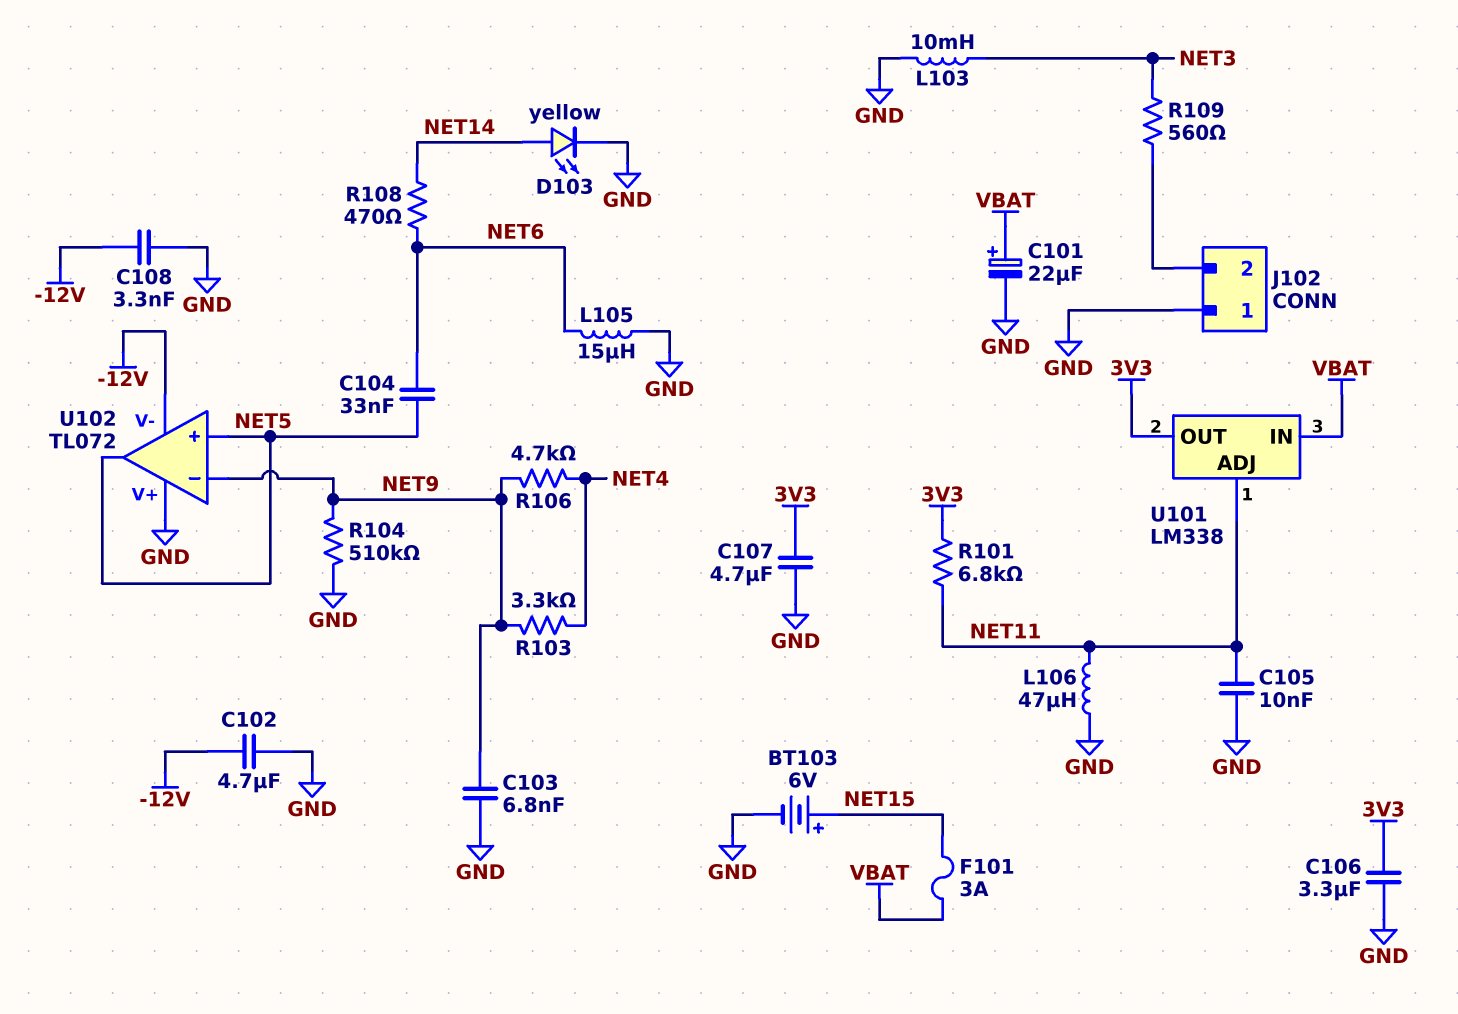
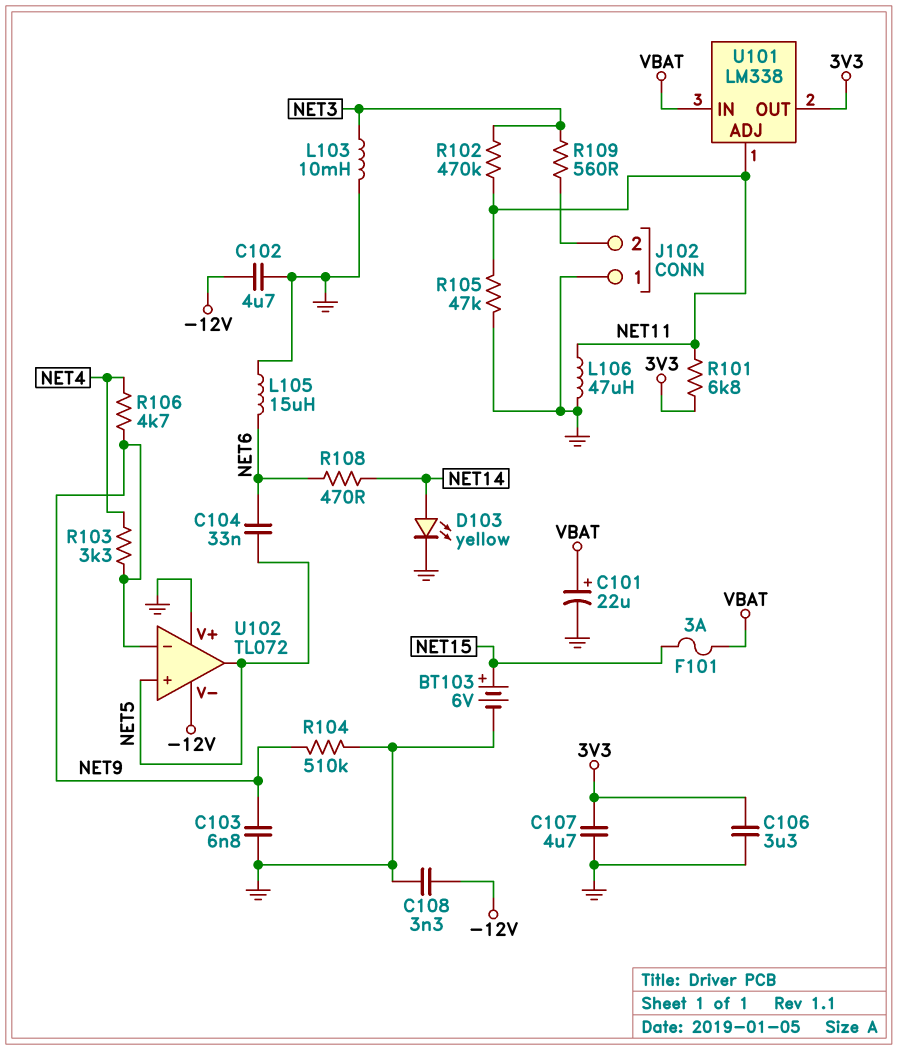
C105: 10nF (GND, NET11) -> none
R102: none -> 470k (NET3, NET11)
R105: none -> 47k (GND, NET11)

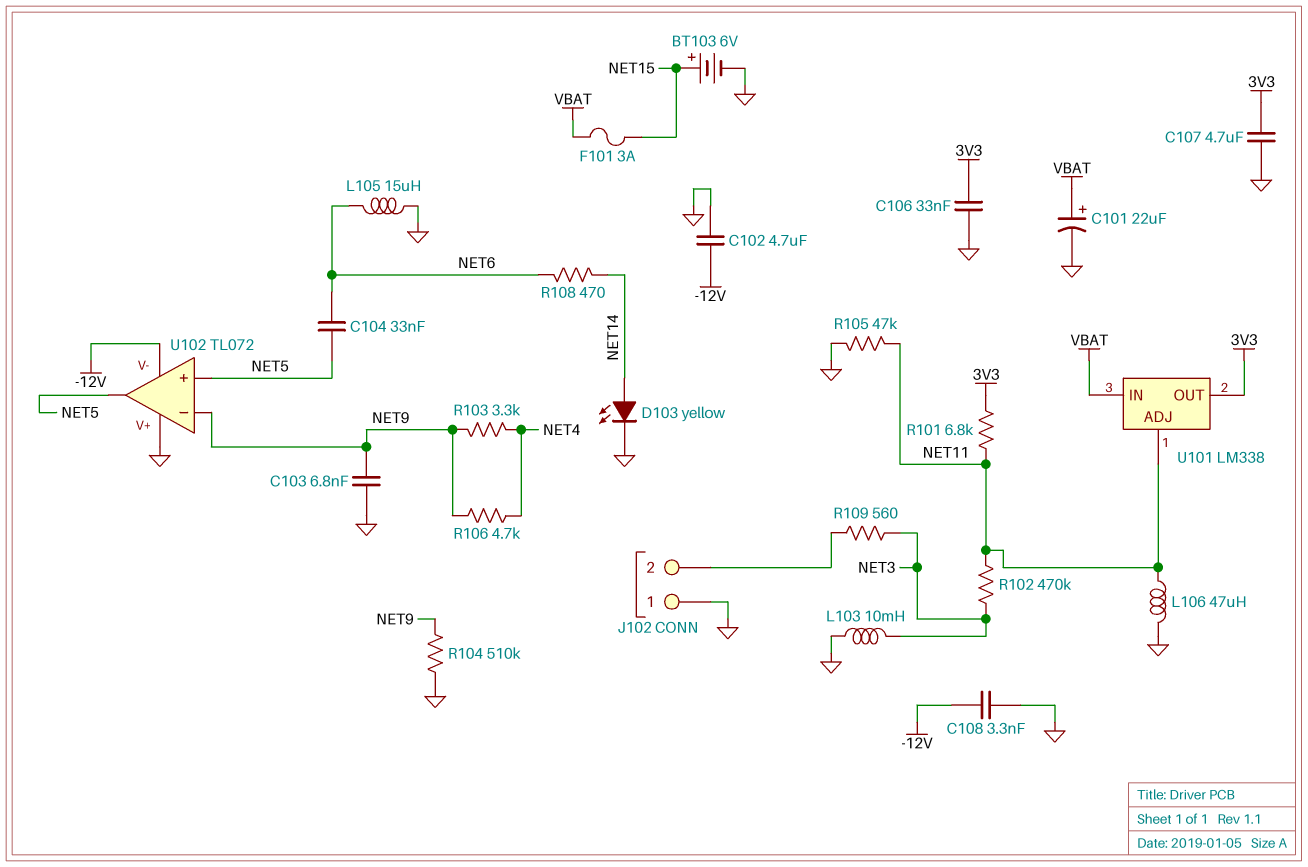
C106: 3.3uF (3V3, GND) -> 33nF (3V3, GND)

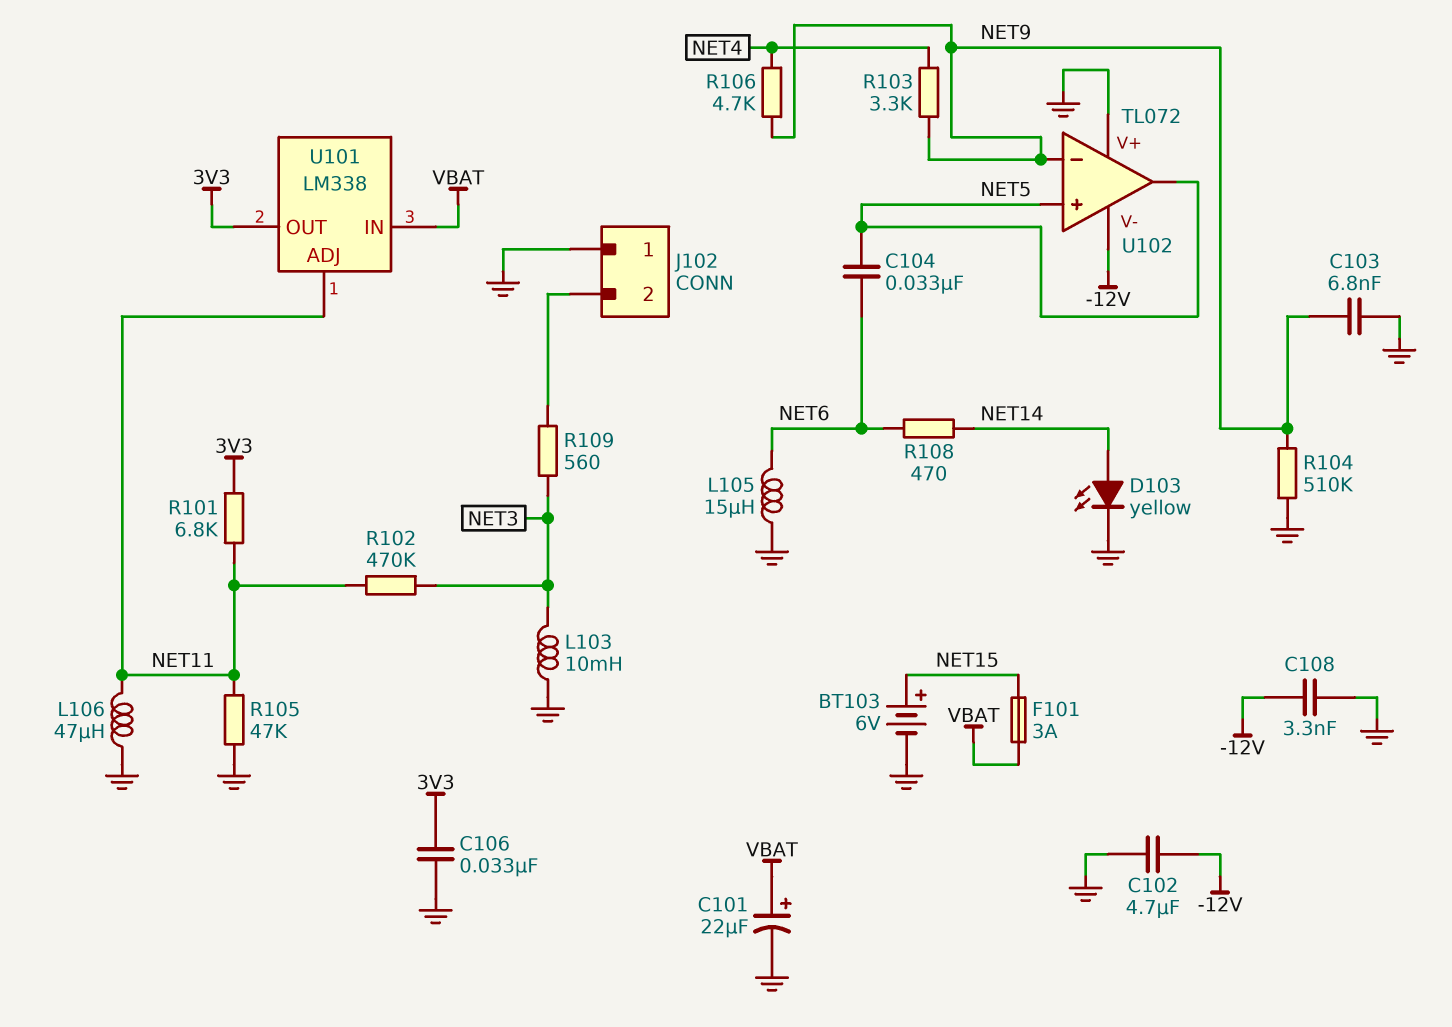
C107: 4.7uF (3V3, GND) -> none

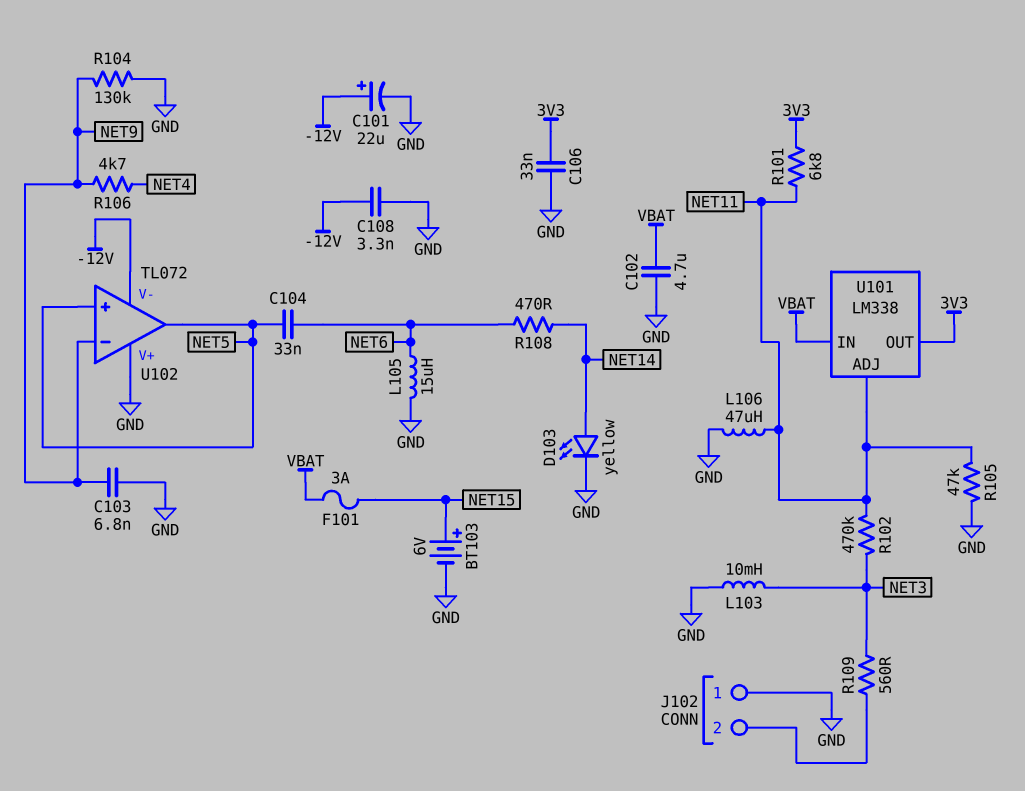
C101: 22uF (plus VBAT, minus GND) -> 22uF (plus -12V, minus GND)
C102: 4.7uF (-12V, GND) -> 4.7uF (GND, VBAT)
R103: 3.3k (NET4, NET9) -> none
R104: 510k (GND, NET9) -> 130k (GND, NET9)

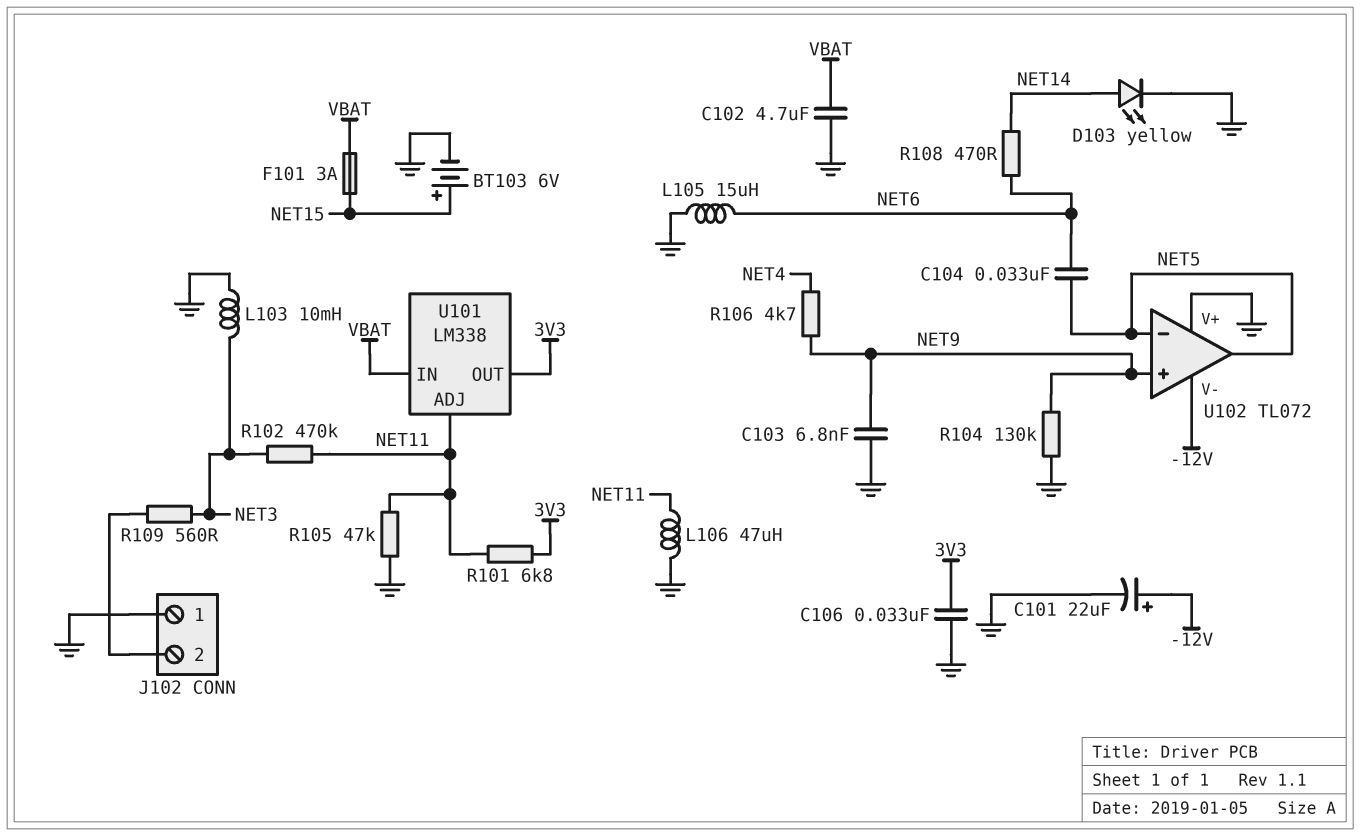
C108: 3.3nF (-12V, GND) -> none
U102 pin in+: NET5 -> NET9
U102 pin in-: NET9 -> NET5

